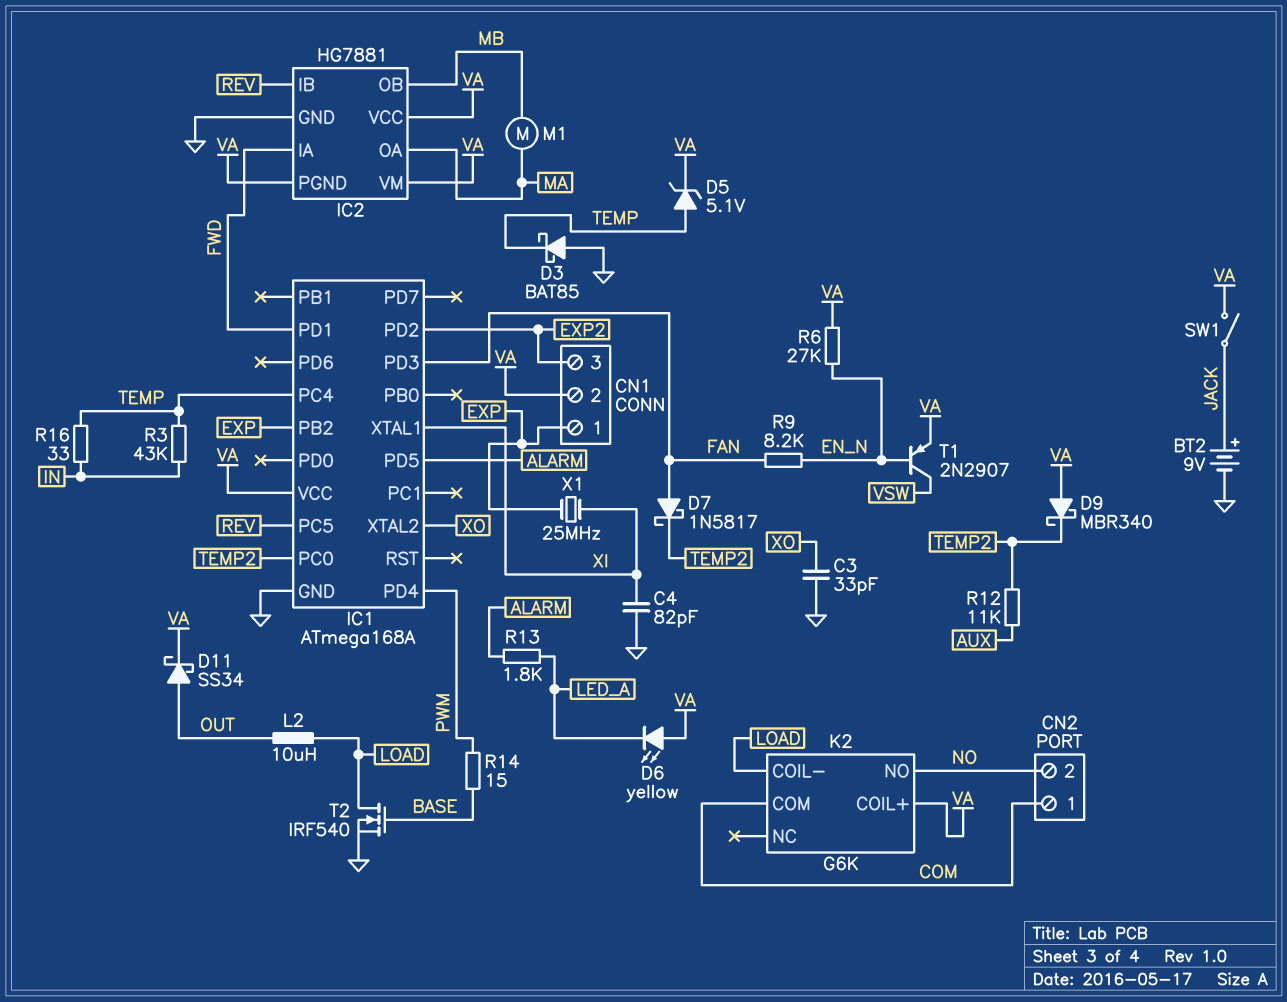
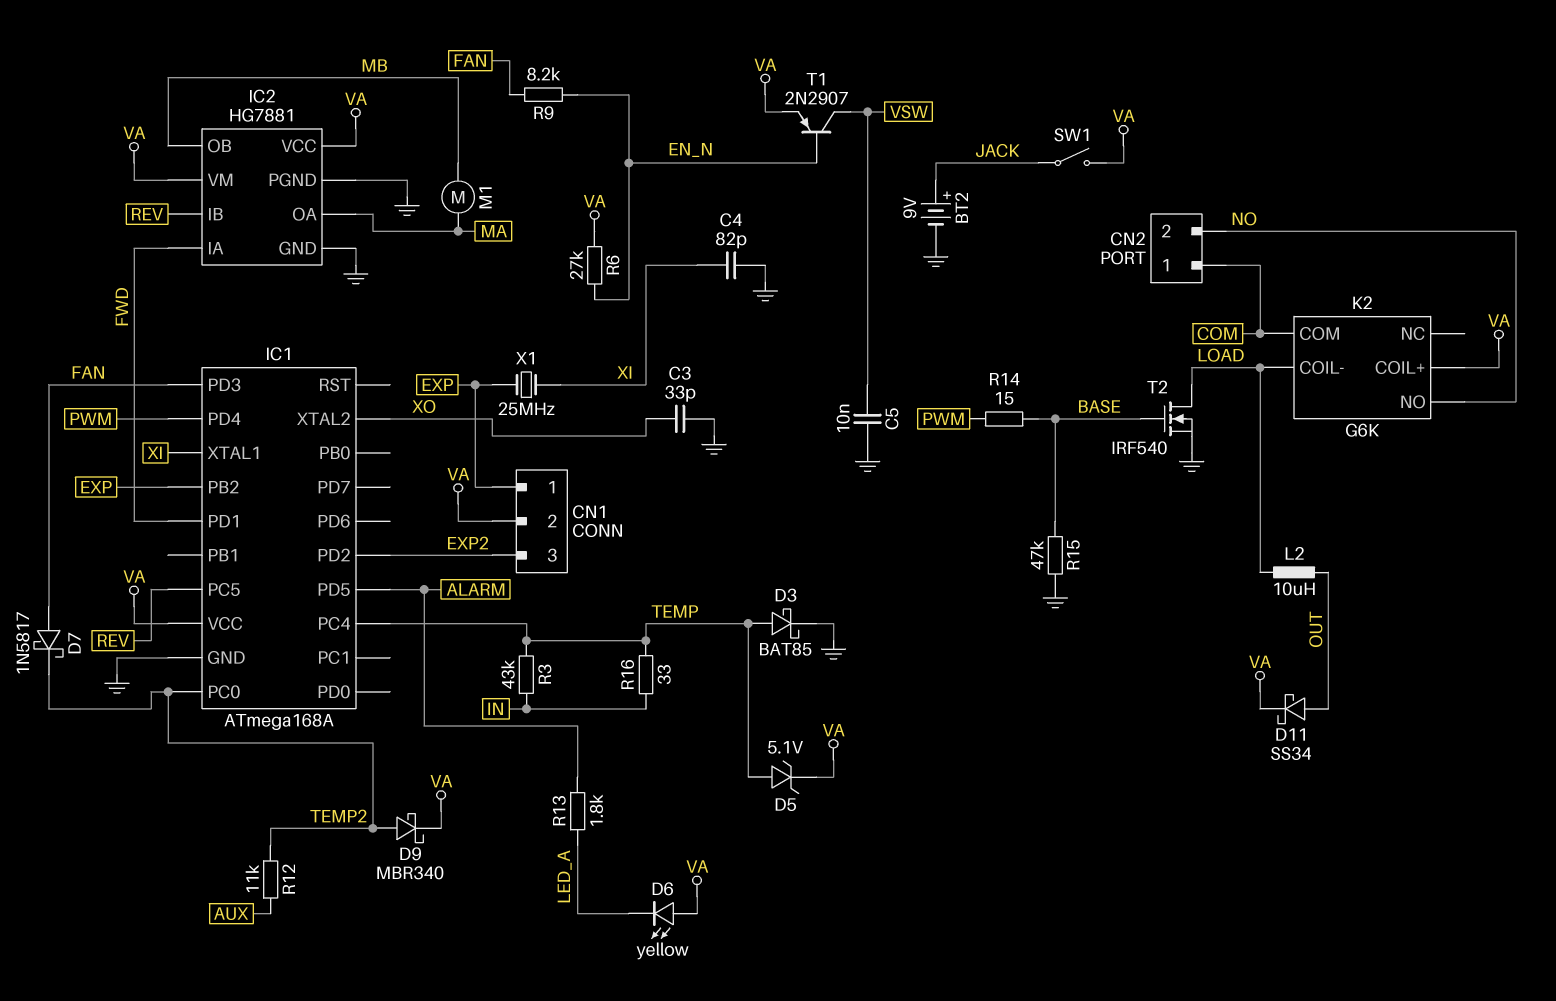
C5: none -> 10nF (GND, VSW)
D3: schottky BAT85 (A GND, K TEMP) -> schottky BAT85 (A TEMP, K GND)
D9: schottky MBR340 (A VA, K TEMP2) -> schottky MBR340 (A TEMP2, K VA)
IC2 pin PGND: VA -> GND
R15: none -> 47k (BASE, GND)

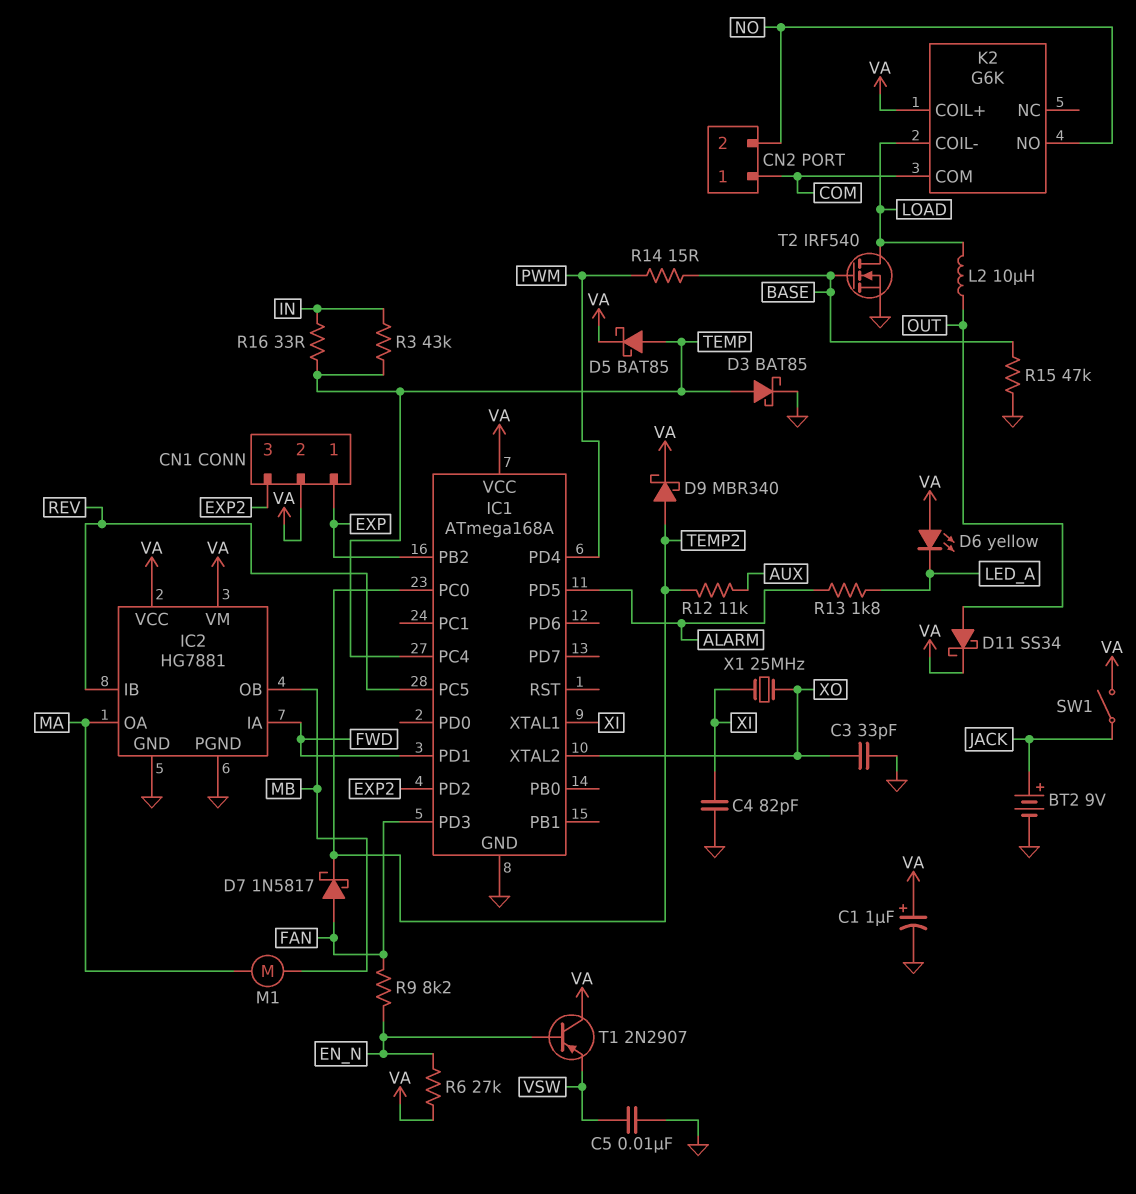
C1: none -> 1uF (plus VA, minus GND)
D5: zener 5.1V (A TEMP, K VA) -> schottky BAT85 (A TEMP, K VA)
T1: PNP 2N2907 (B EN_N, C VSW, E VA) -> PNP 2N2907 (B EN_N, C VA, E VSW)
X1: 25MHz (EXP, XI) -> 25MHz (XI, XO)

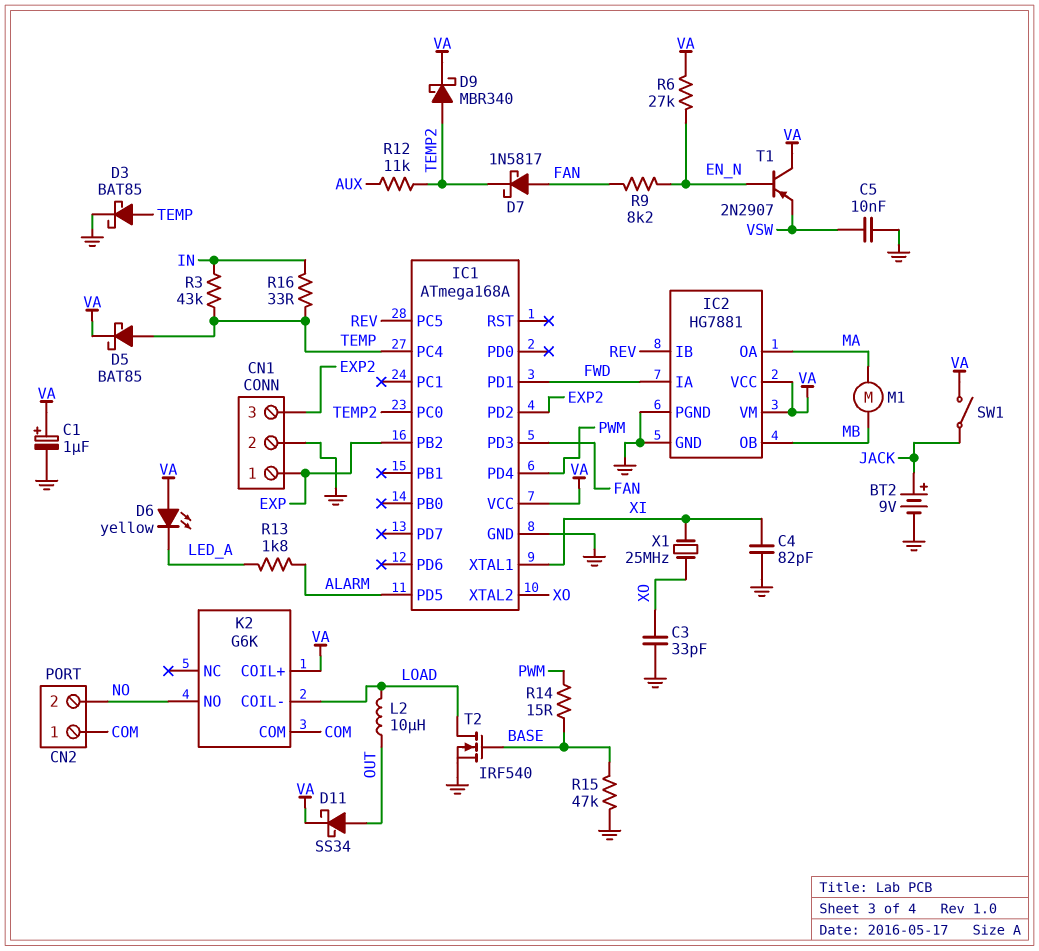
CN1 pin 2: VA -> GND

